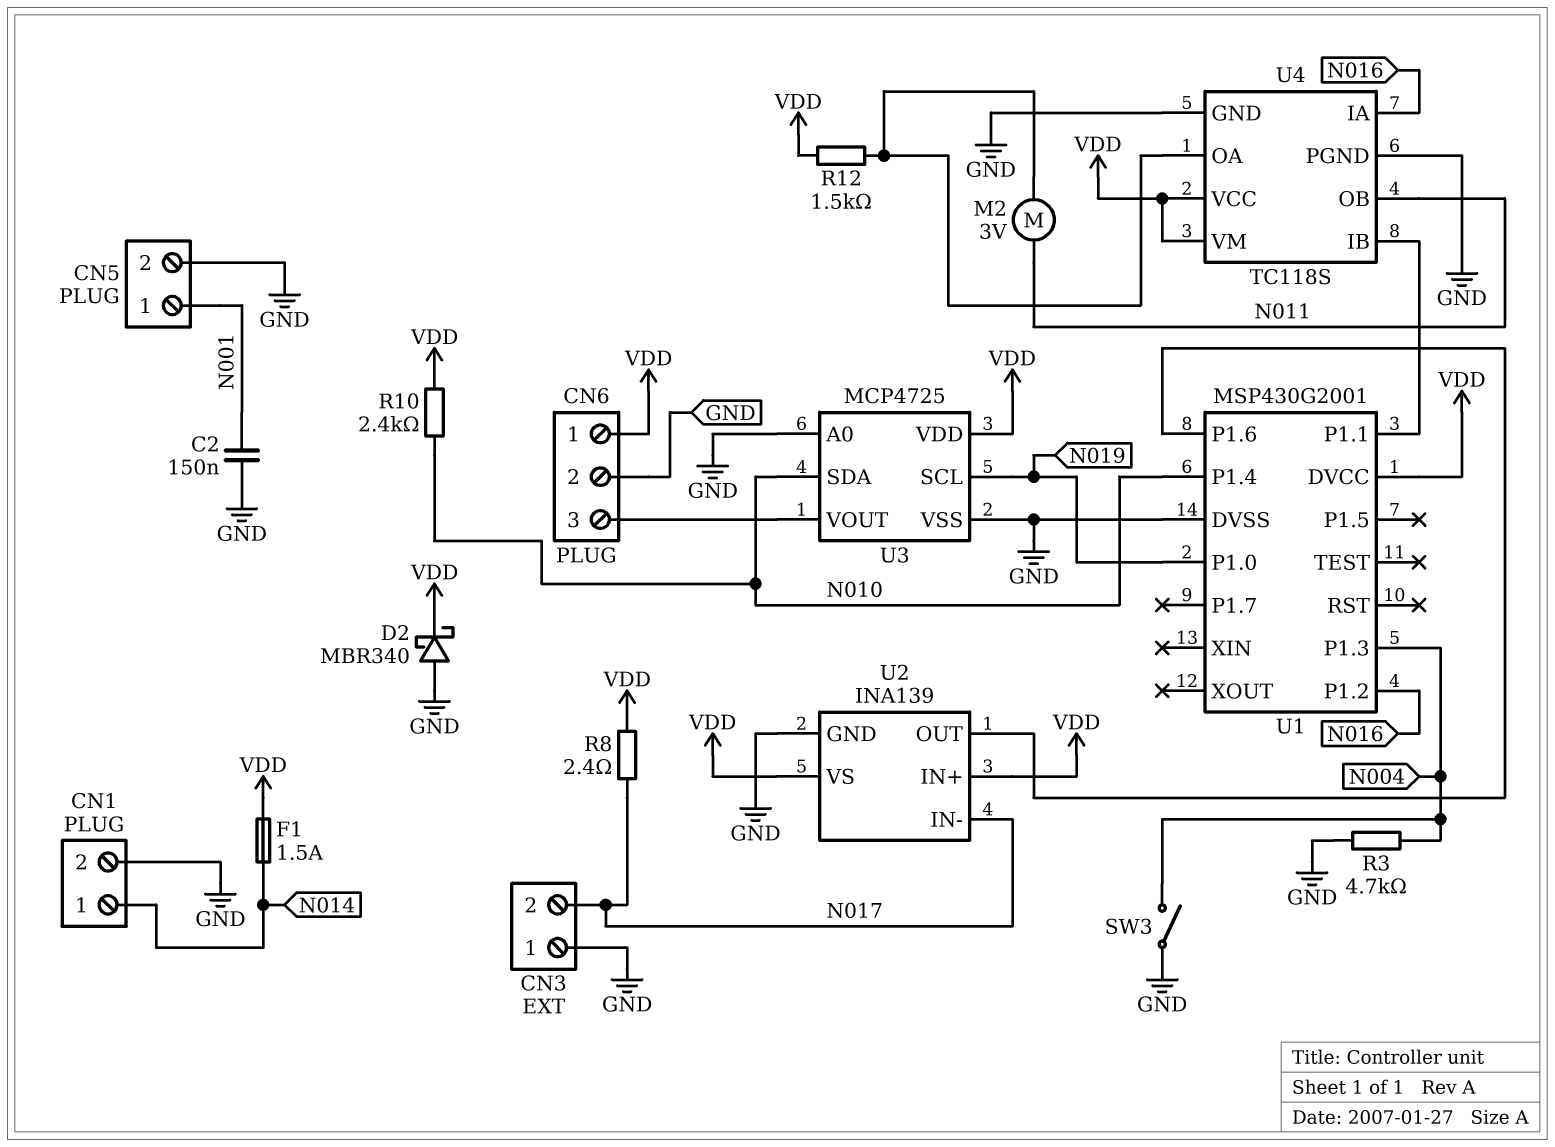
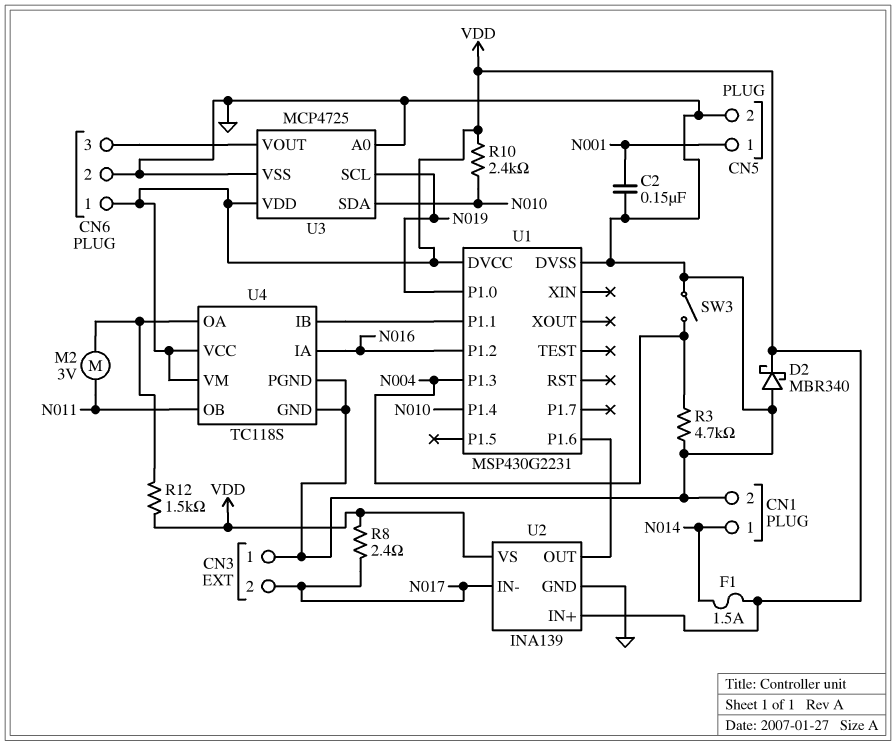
U1: MSP430G2001 -> MSP430G2231

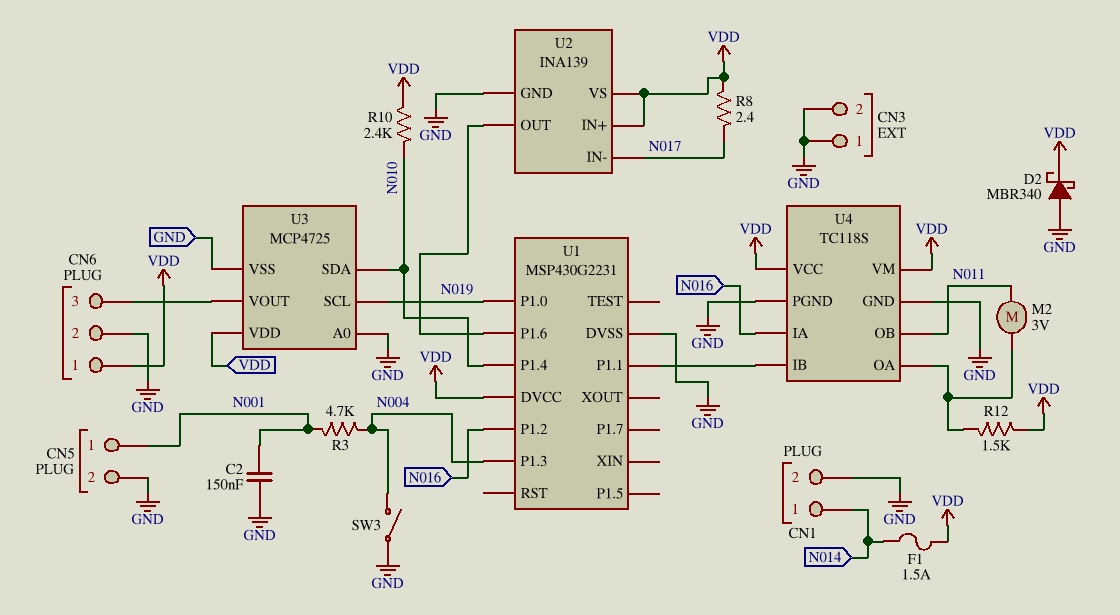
CN3 pin 2: N017 -> GND
R3: 4.7k (GND, N004) -> 4.7k (N001, N004)

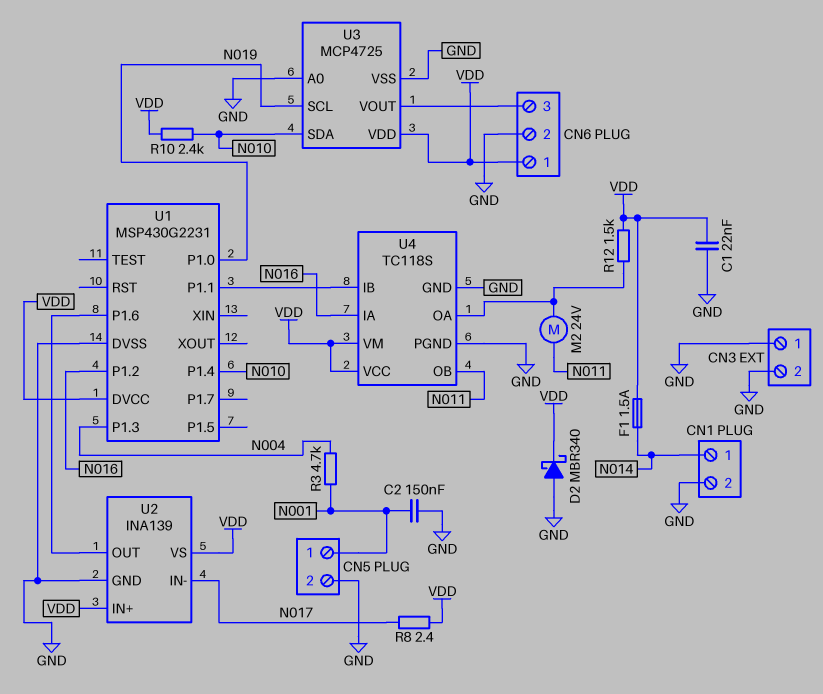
C1: none -> 22nF (GND, VDD)
M2: motor 3V (N011, U4/OA) -> motor 24V (N011, U4/OA)
SW3: switch (GND, N004) -> none

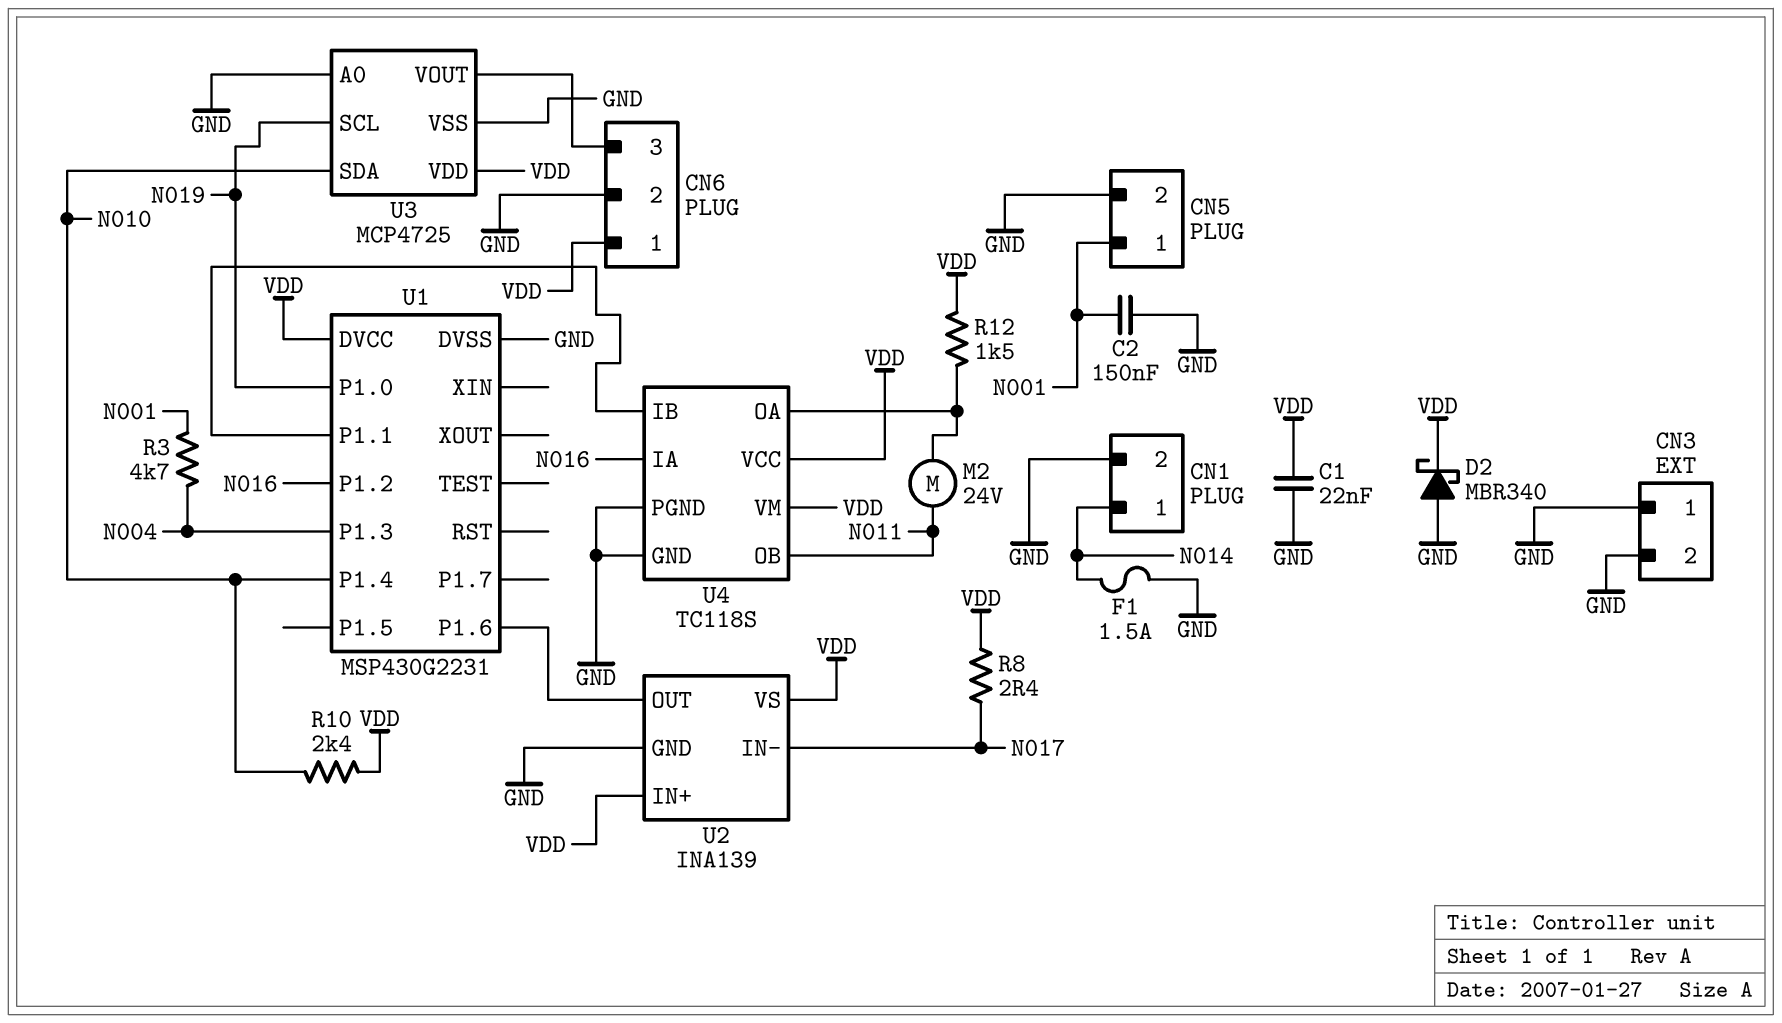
F1: 1.5A (N014, VDD) -> 1.5A (GND, N014)

